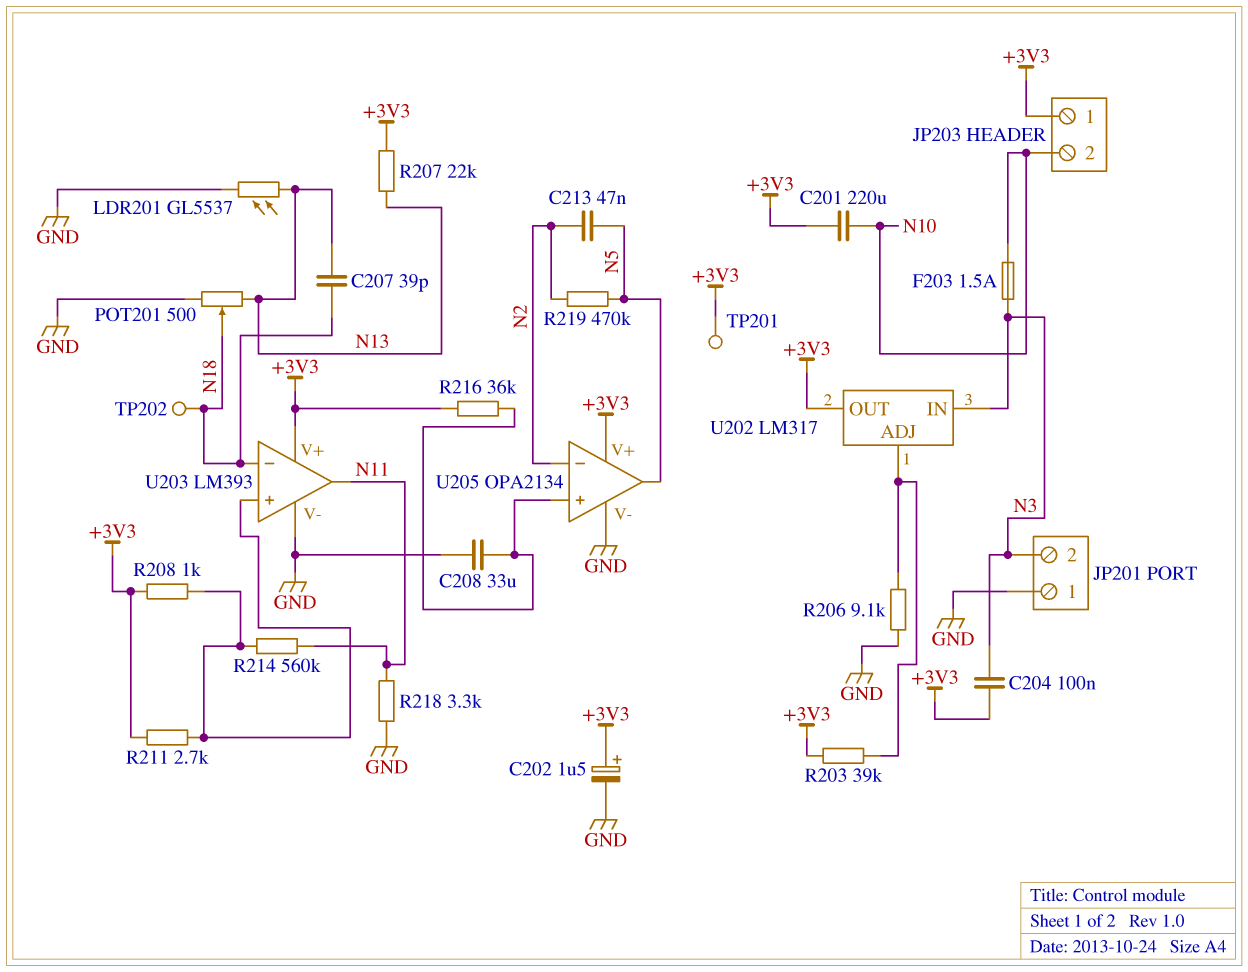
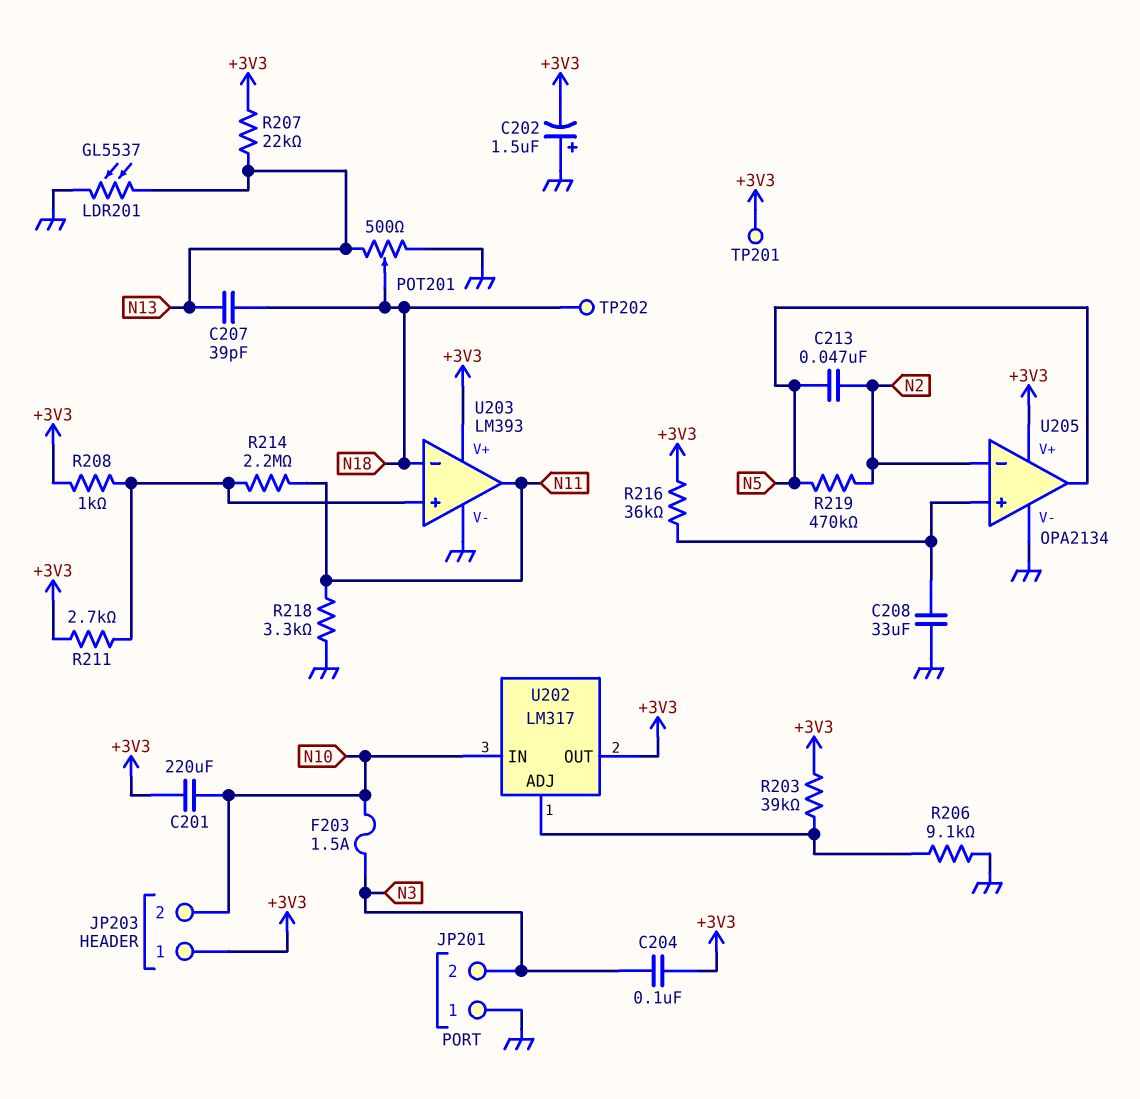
C202: 1.5uF (plus +3V3, minus GND) -> 1.5uF (plus GND, minus +3V3)
R214: 560k (N11, U203/in+) -> 2.2M (N11, U203/in+)
U202 pin IN: N3 -> N10

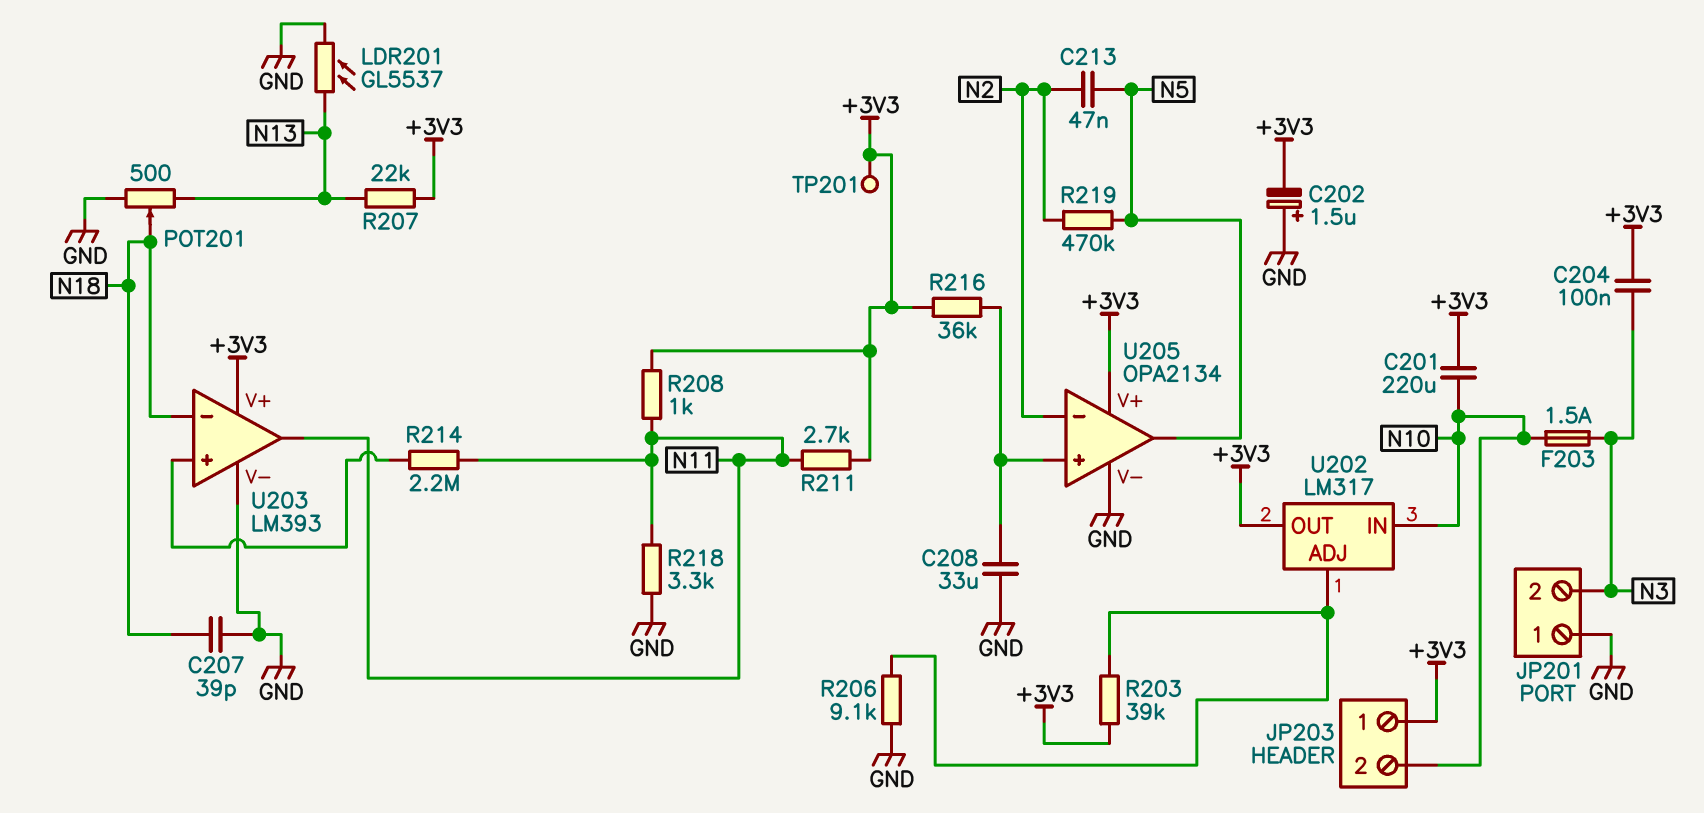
C207: 39pF (N13, N18) -> 39pF (GND, N18)
R208: 1k (+3V3, U203/in+) -> 1k (+3V3, N11)
R211: 2.7k (+3V3, U203/in+) -> 2.7k (+3V3, N11)
TP202: test point (N18) -> none

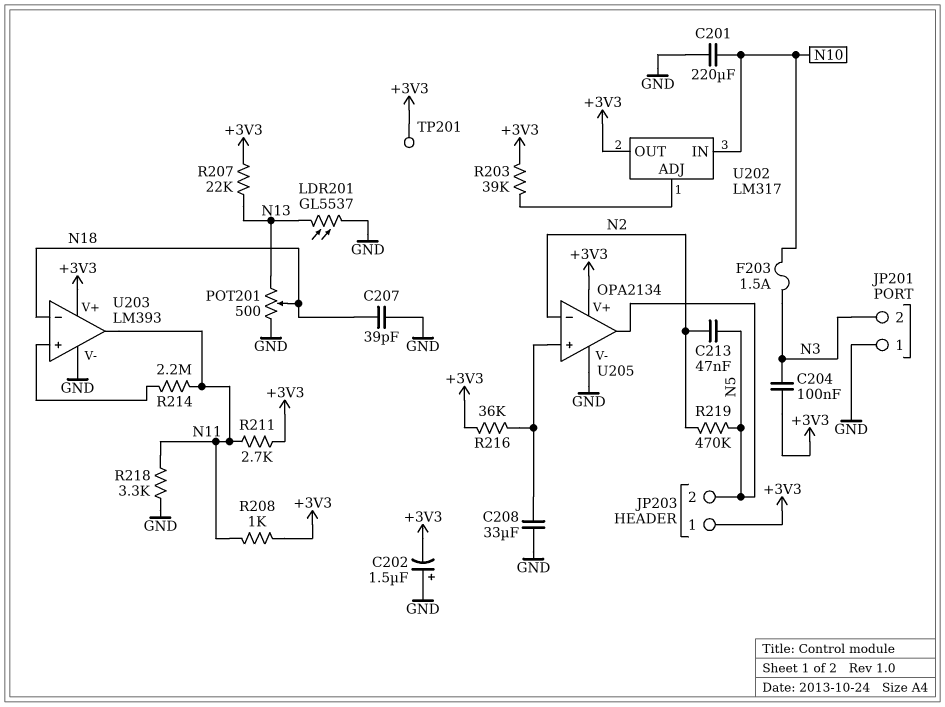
C201: 220uF (+3V3, N10) -> 220uF (GND, N10)
JP203 pin 2: N10 -> N5
R206: 9.1k (GND, U202/ADJ) -> none

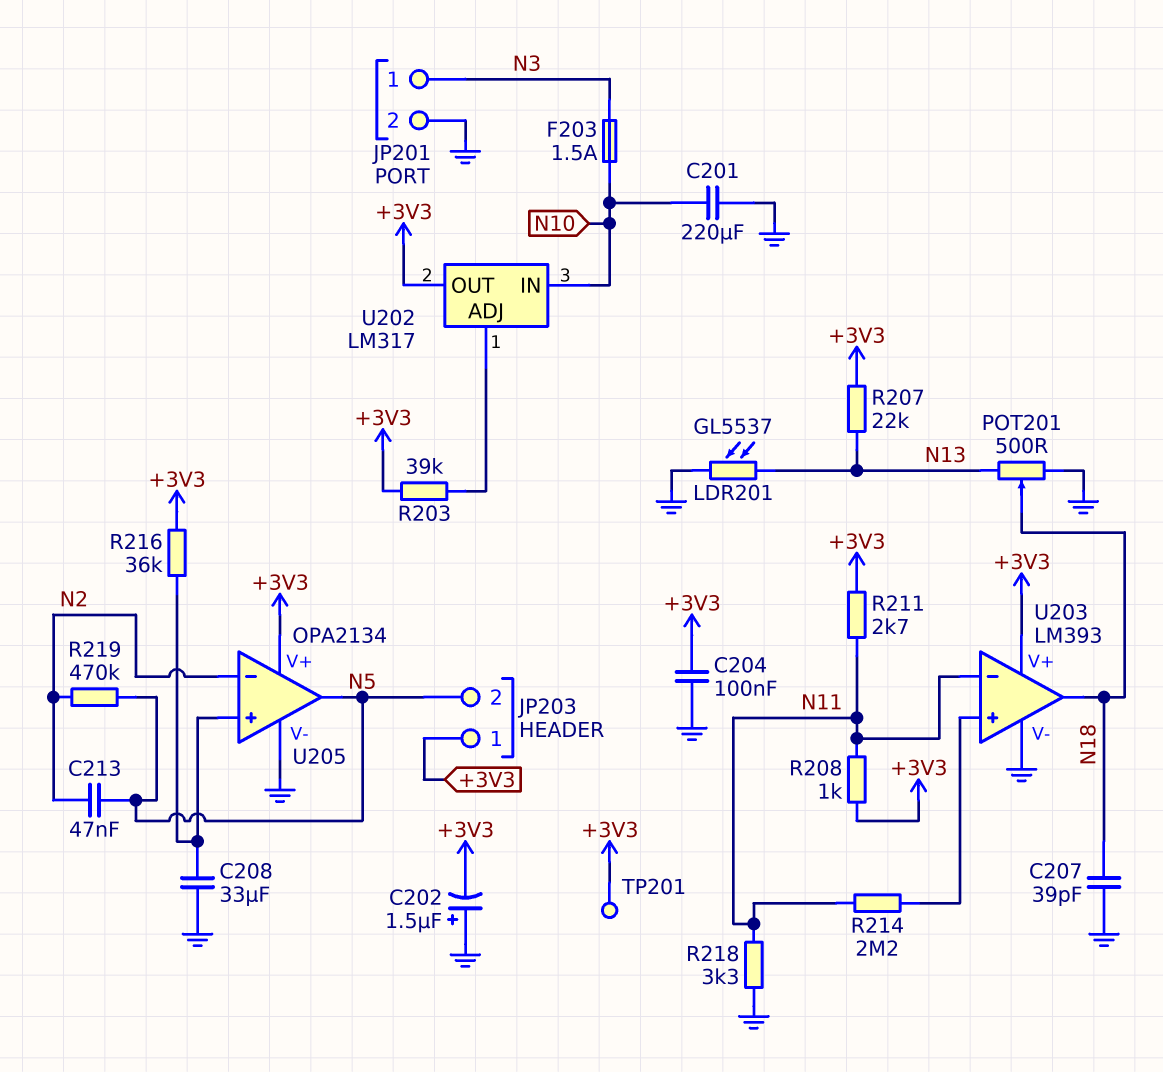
C204: 100nF (+3V3, N3) -> 100nF (+3V3, GND)
JP201 pin 1: GND -> N3
JP201 pin 2: N3 -> GND
U203 pin in-: N18 -> N11
U203 pin out: N11 -> N18

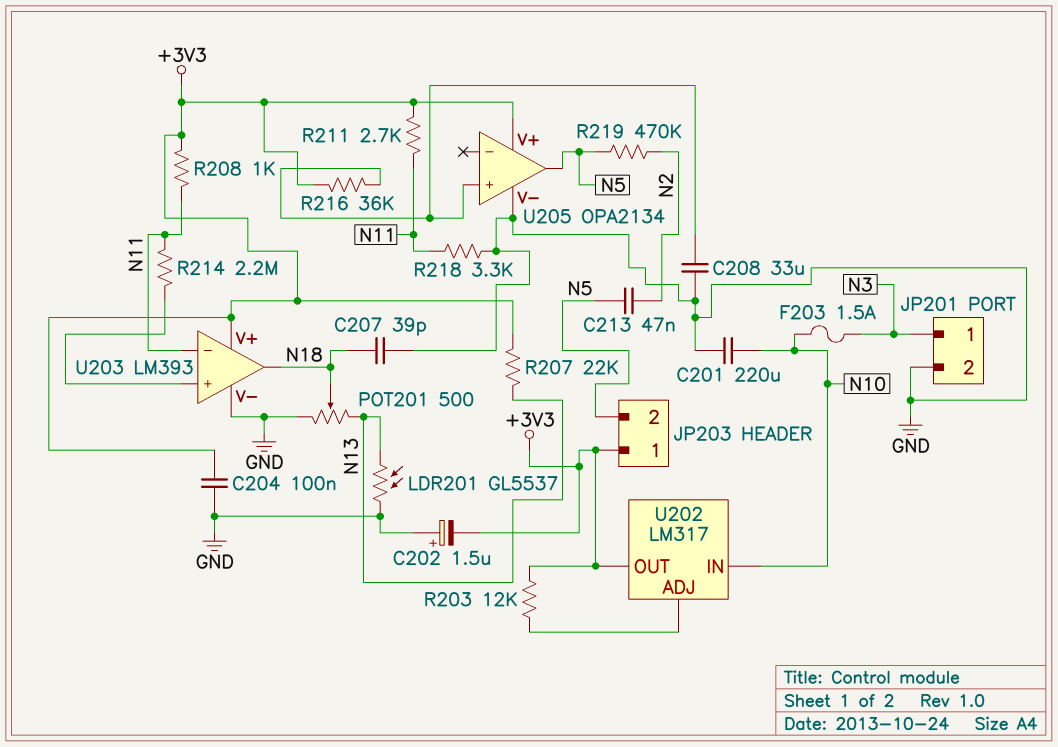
R203: 39k (+3V3, U202/ADJ) -> 12k (+3V3, U202/ADJ)
TP201: test point (+3V3) -> none
U205 pin in-: N2 -> none

